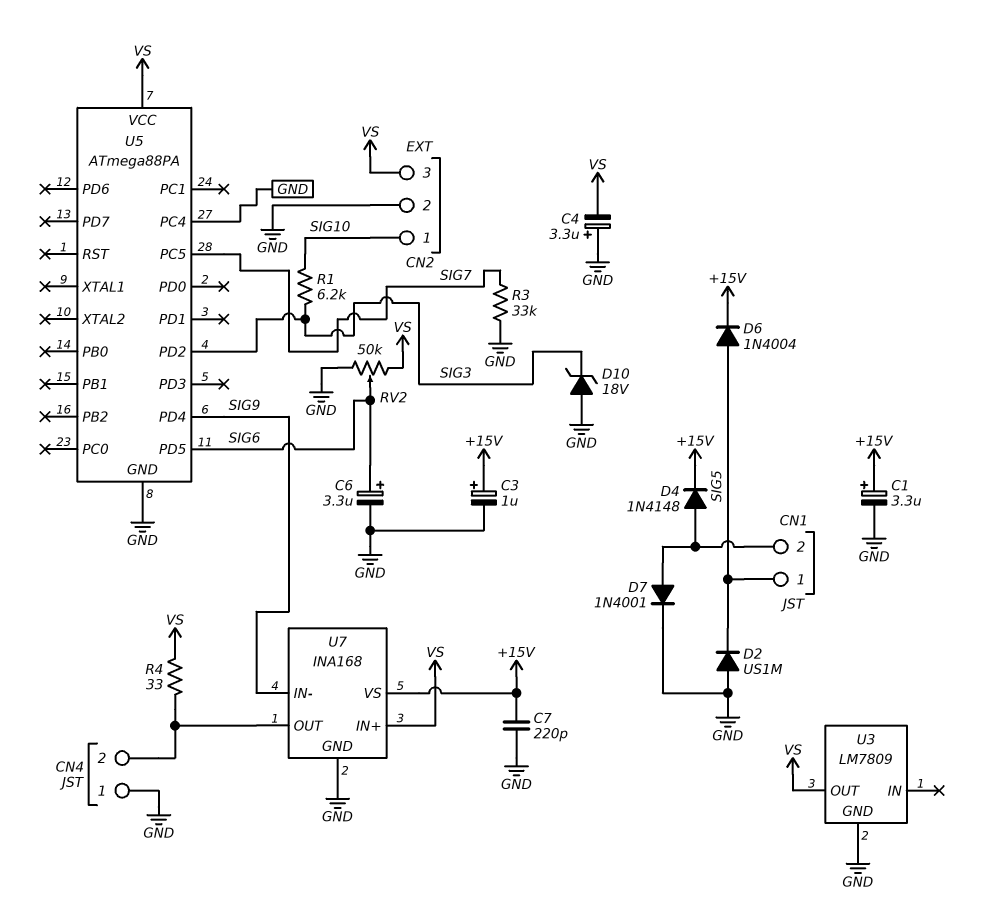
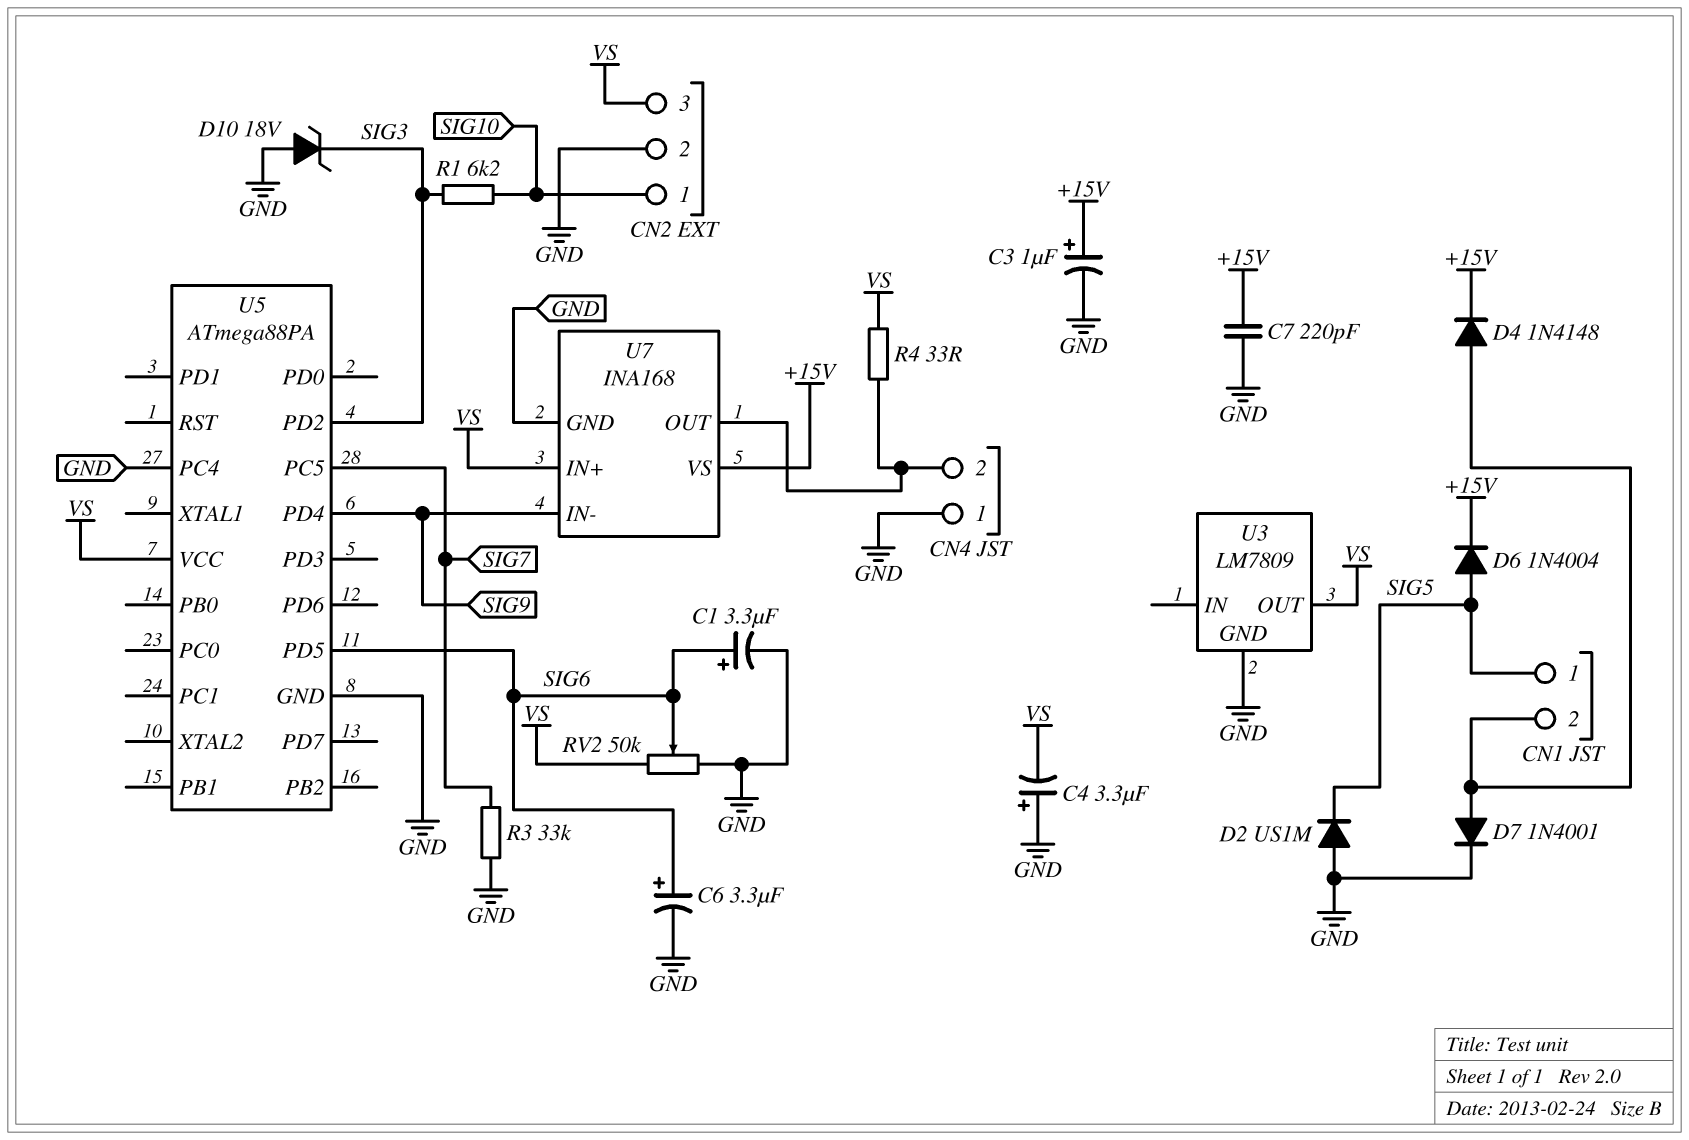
C1: 3.3uF (plus +15V, minus GND) -> 3.3uF (plus SIG6, minus GND)

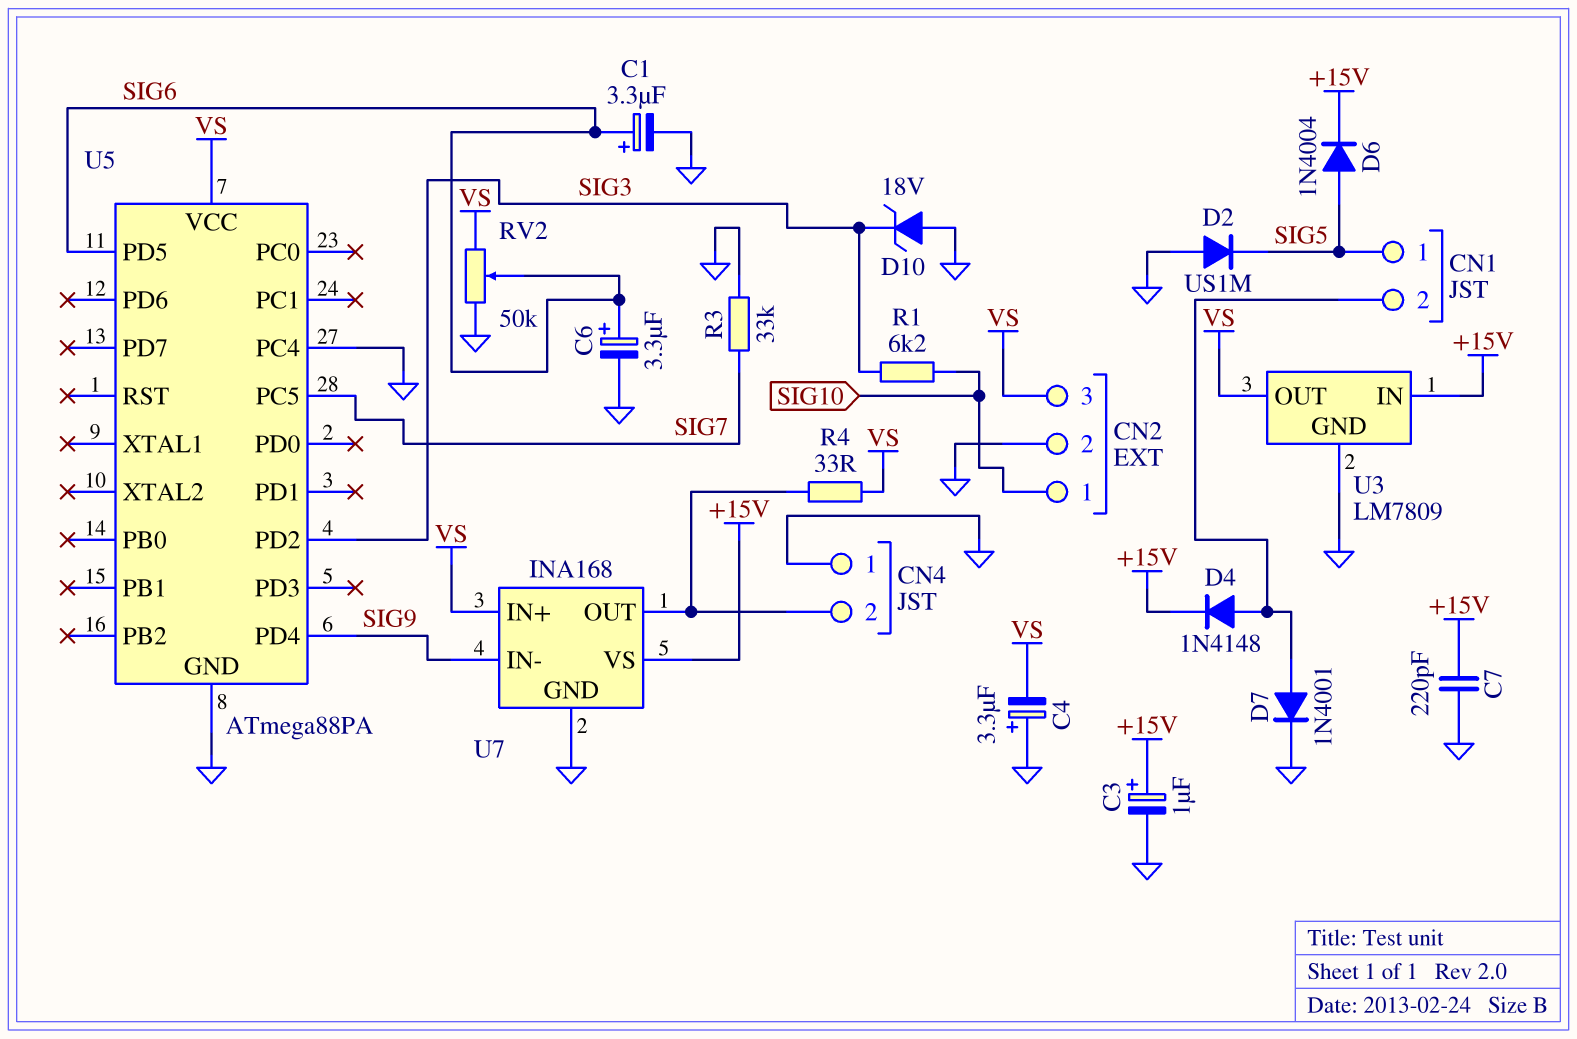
U3 pin IN: none -> +15V

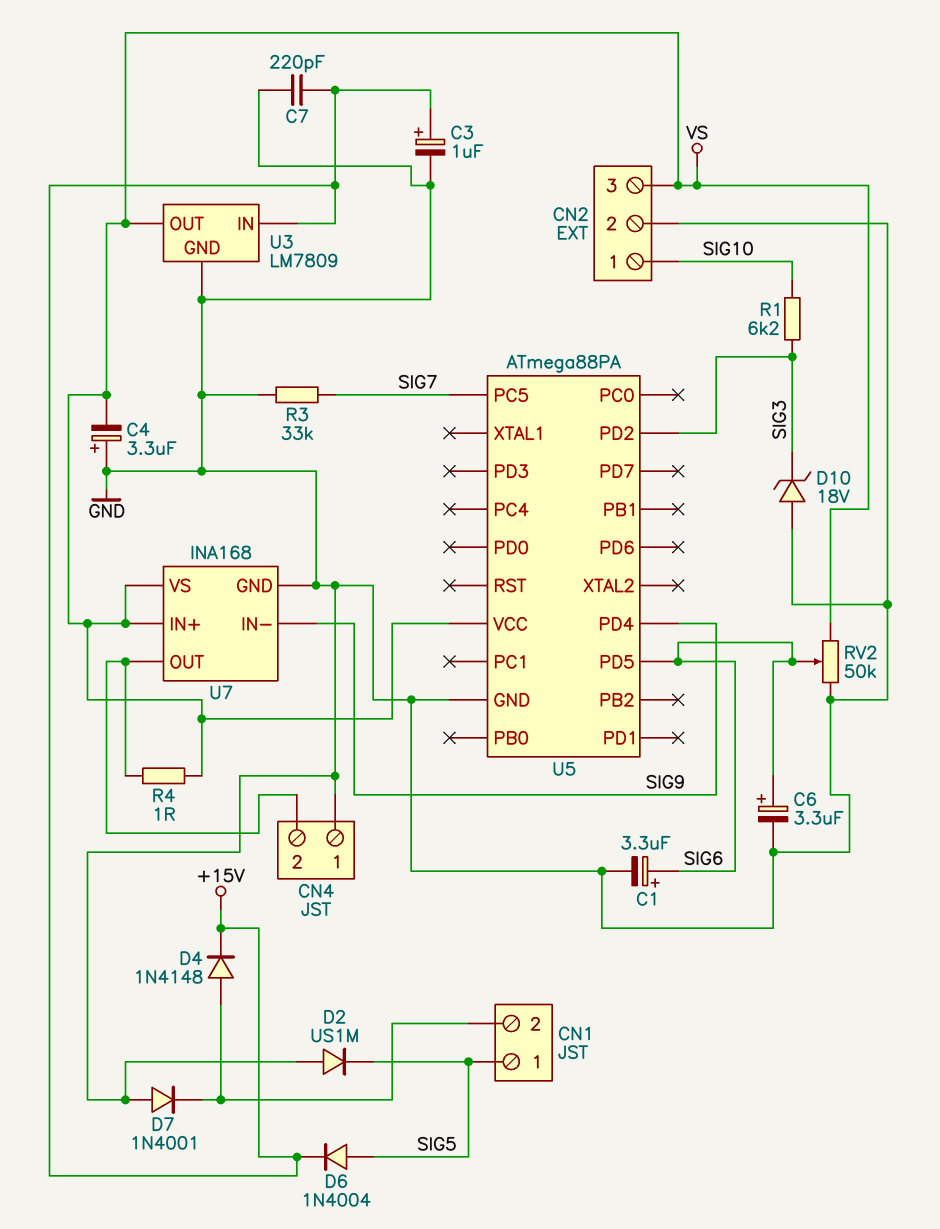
D7: diode 1N4001 (A CN1/2, K GND) -> diode 1N4001 (A GND, K CN1/2)
R4: 33 (CN4/2, VS) -> 1 (CN4/2, VS)
U5 pin PC4: GND -> none
U7 pin VS: +15V -> VS

